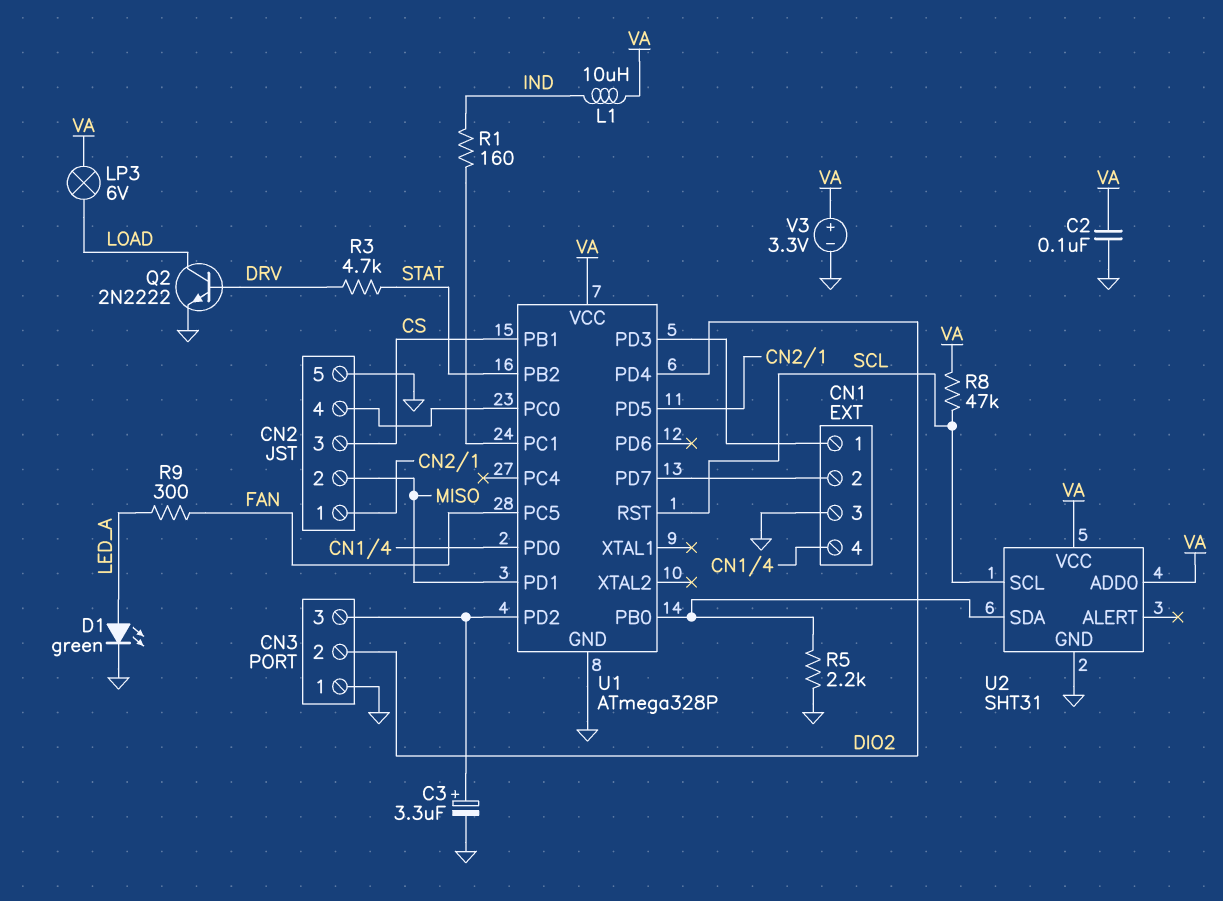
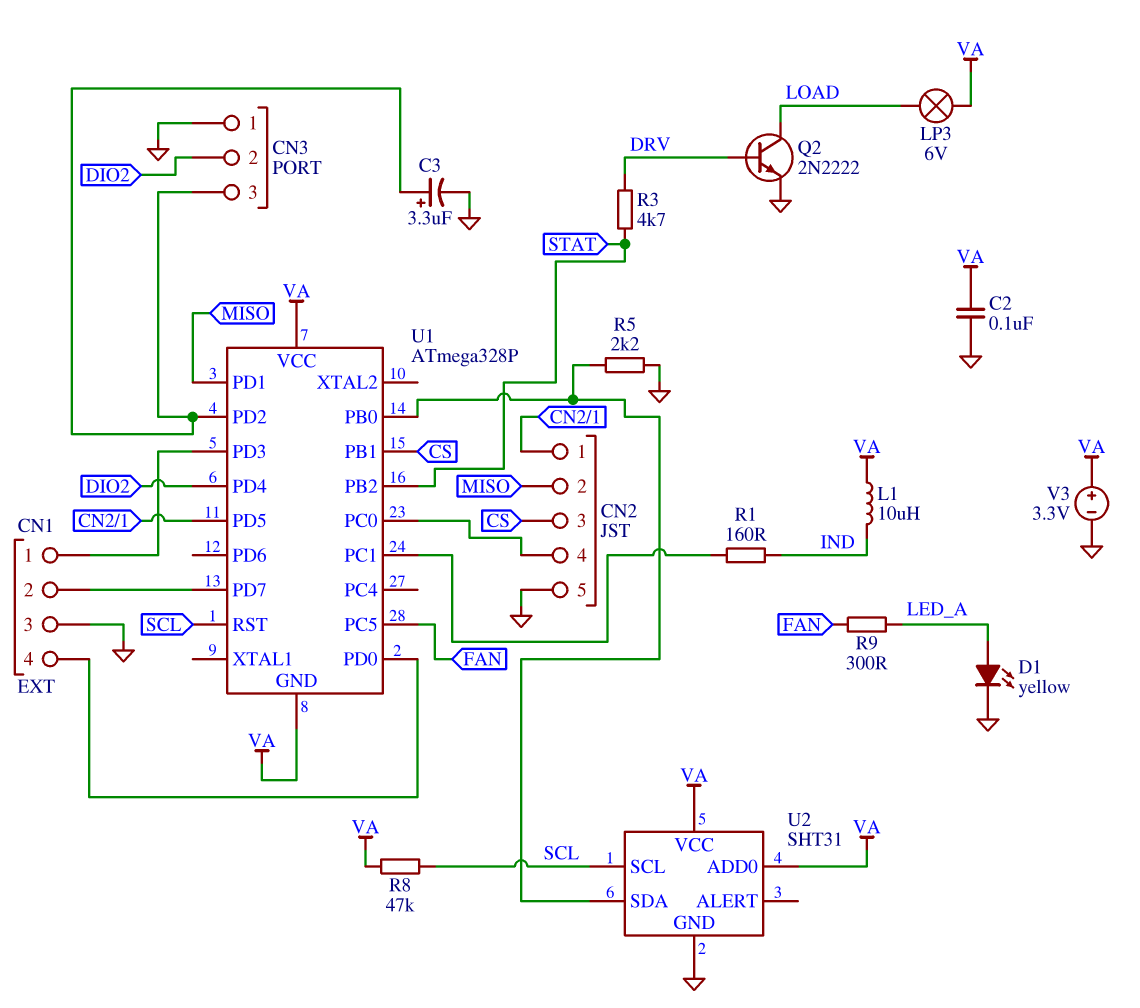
D1: LED green (A LED_A, K GND) -> LED yellow (A LED_A, K GND)
U1 pin GND: GND -> VA

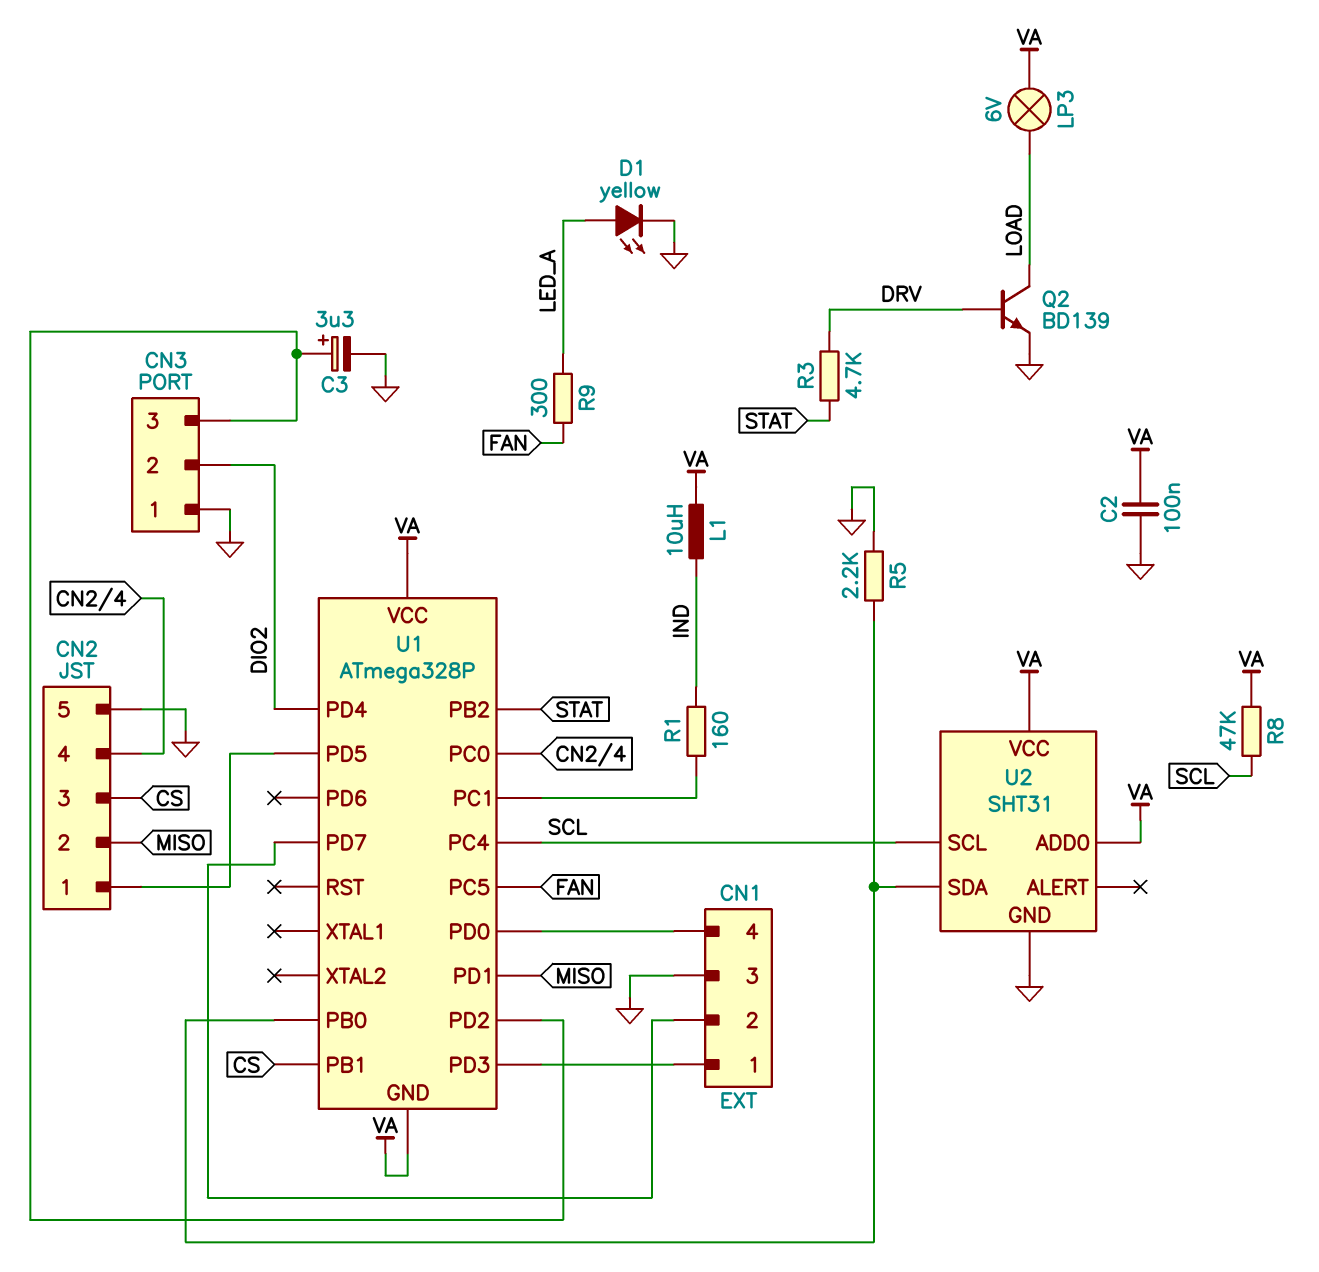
Q2: NPN 2N2222 (B DRV, C LOAD, E GND) -> NPN BD139 (B DRV, C LOAD, E GND)
U1 pin PC4: none -> SCL
U1 pin RST: SCL -> none
V3: 3.3V (plus VA, minus GND) -> none

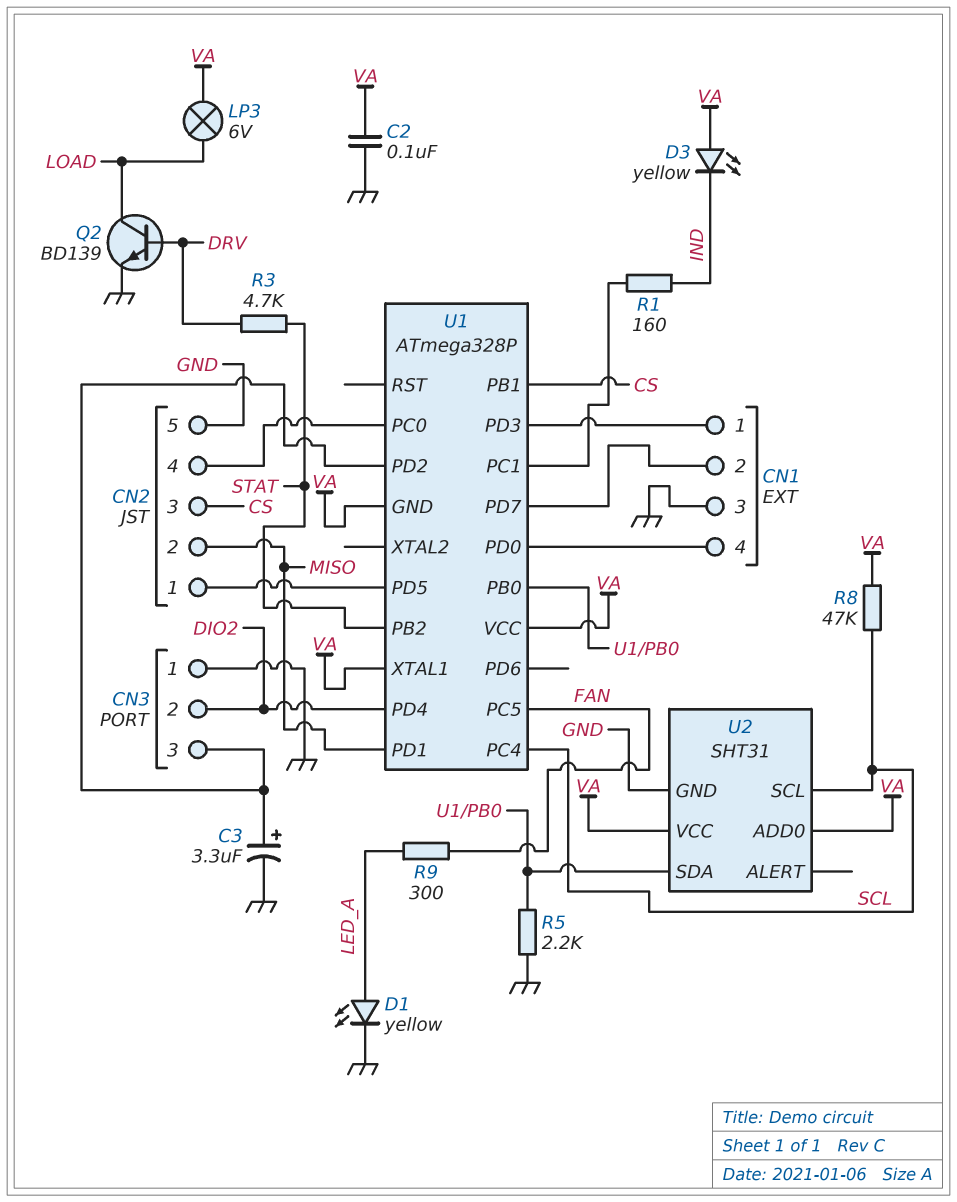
D3: none -> LED yellow (A VA, K IND)
L1: 10uH (IND, VA) -> none
U1 pin XTAL1: none -> VA

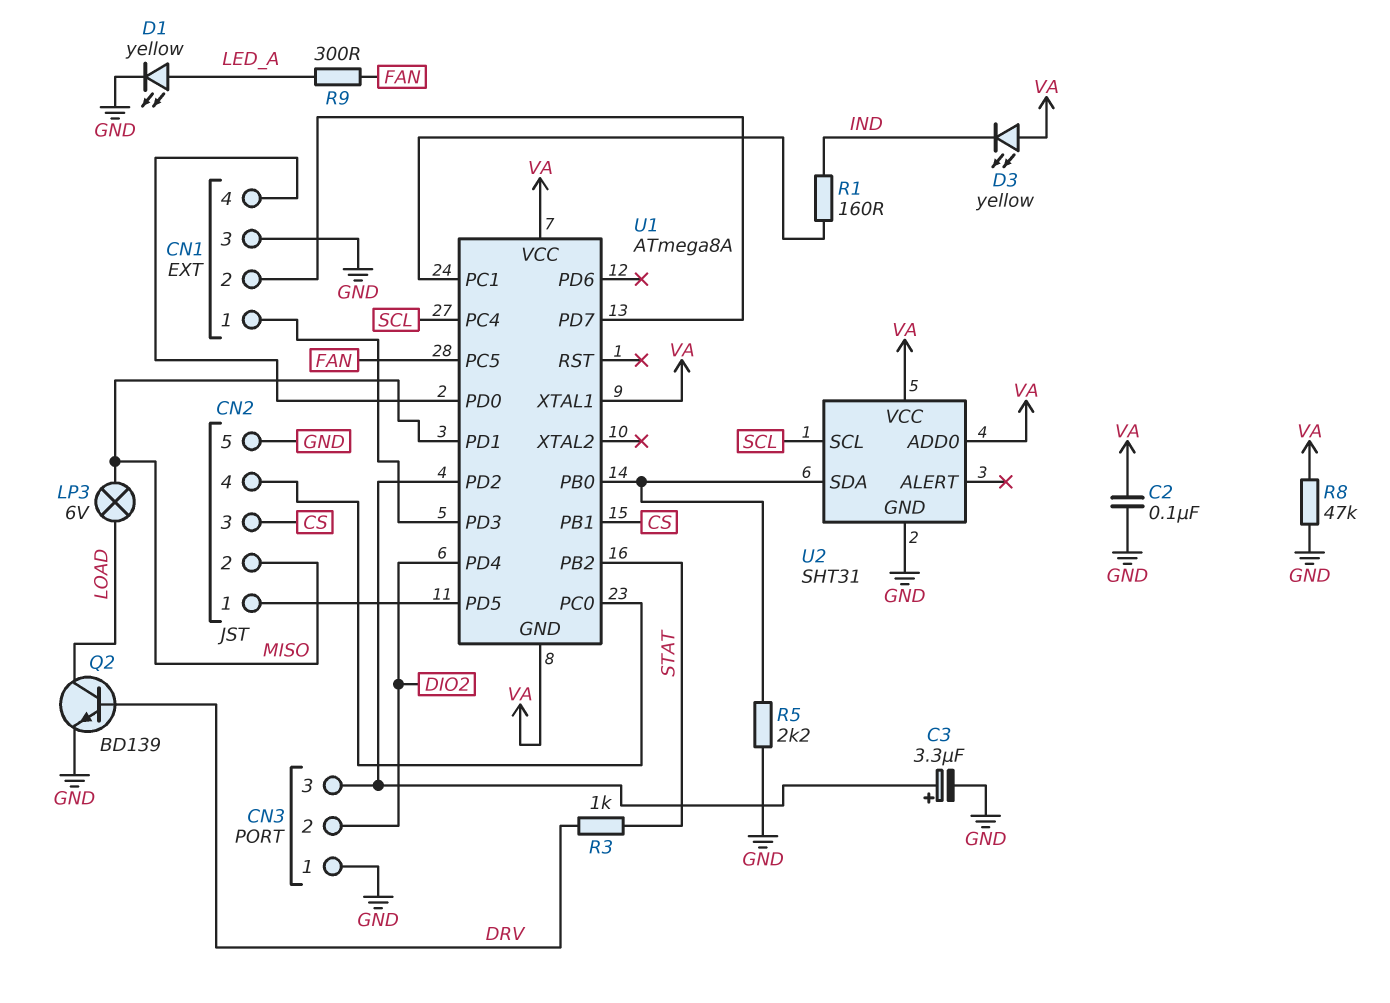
LP3: lamp 6V (LOAD, VA) -> lamp 6V (LOAD, MISO)
R3: 4.7k (DRV, STAT) -> 1k (DRV, STAT)
R8: 47k (SCL, VA) -> 47k (GND, VA)
U1: ATmega328P -> ATmega8A

